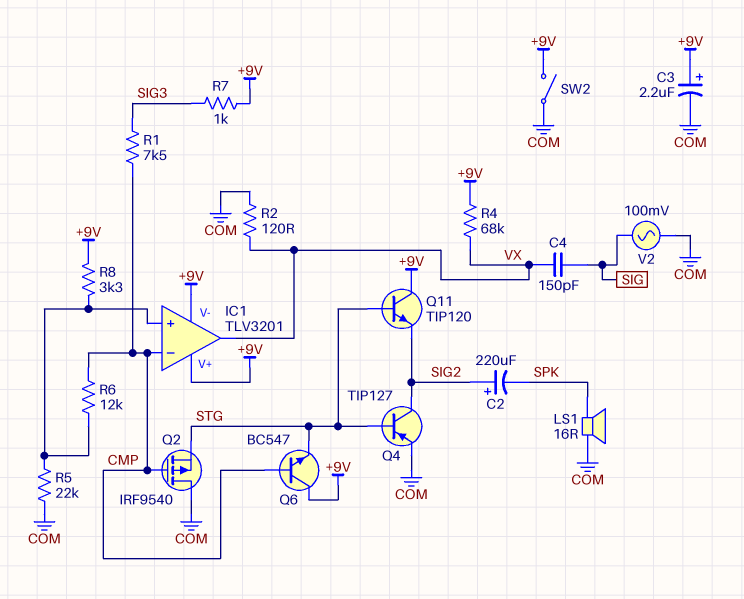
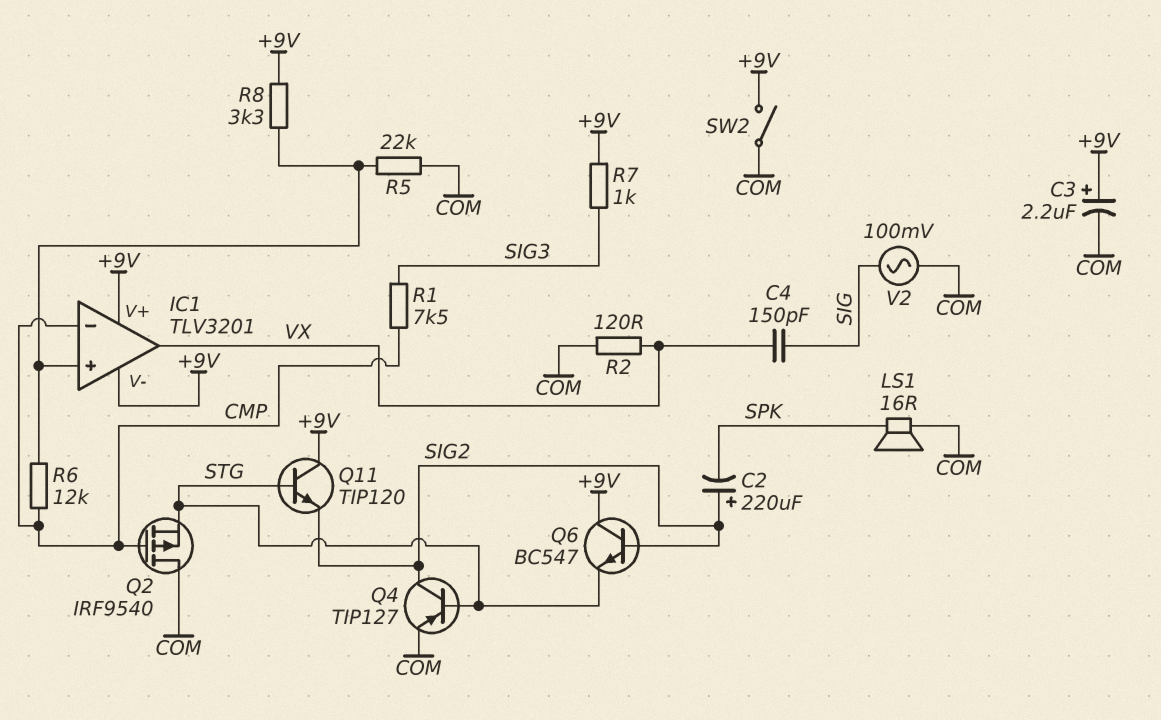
Q6: NPN BC547 (B CMP, C +9V, E STG) -> NPN BC547 (B SIG2, C +9V, E STG)
R4: 68k (+9V, VX) -> none

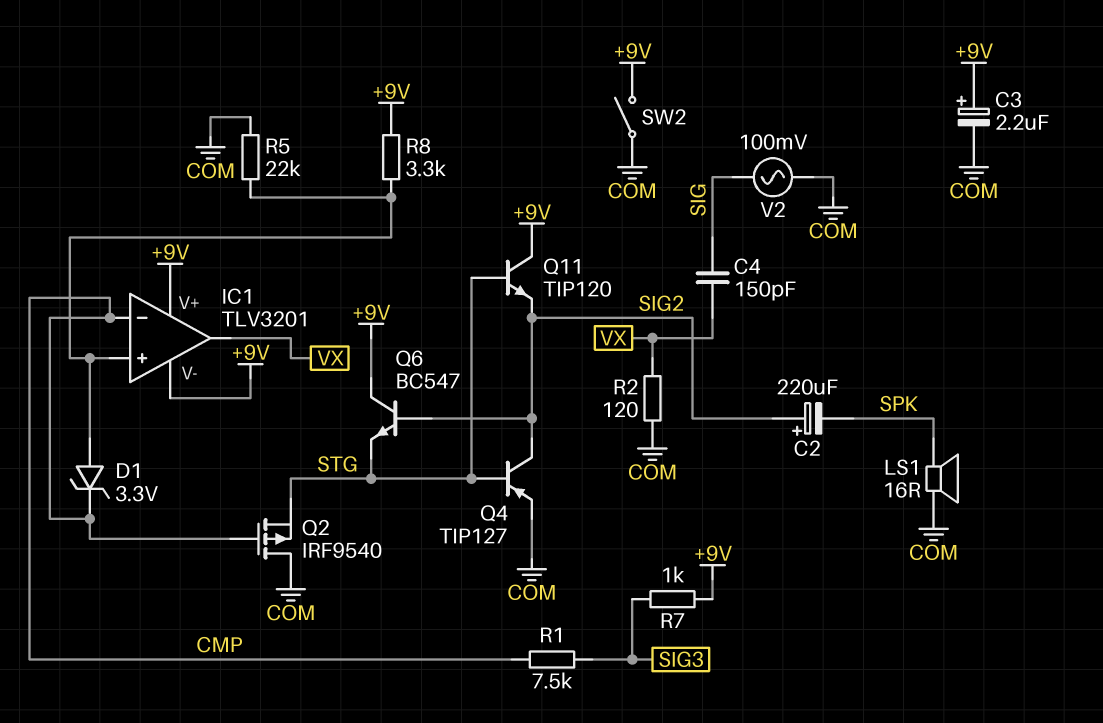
D1: none -> zener 3.3V (A IC1/in+, K CMP)
R6: 12k (CMP, IC1/in+) -> none

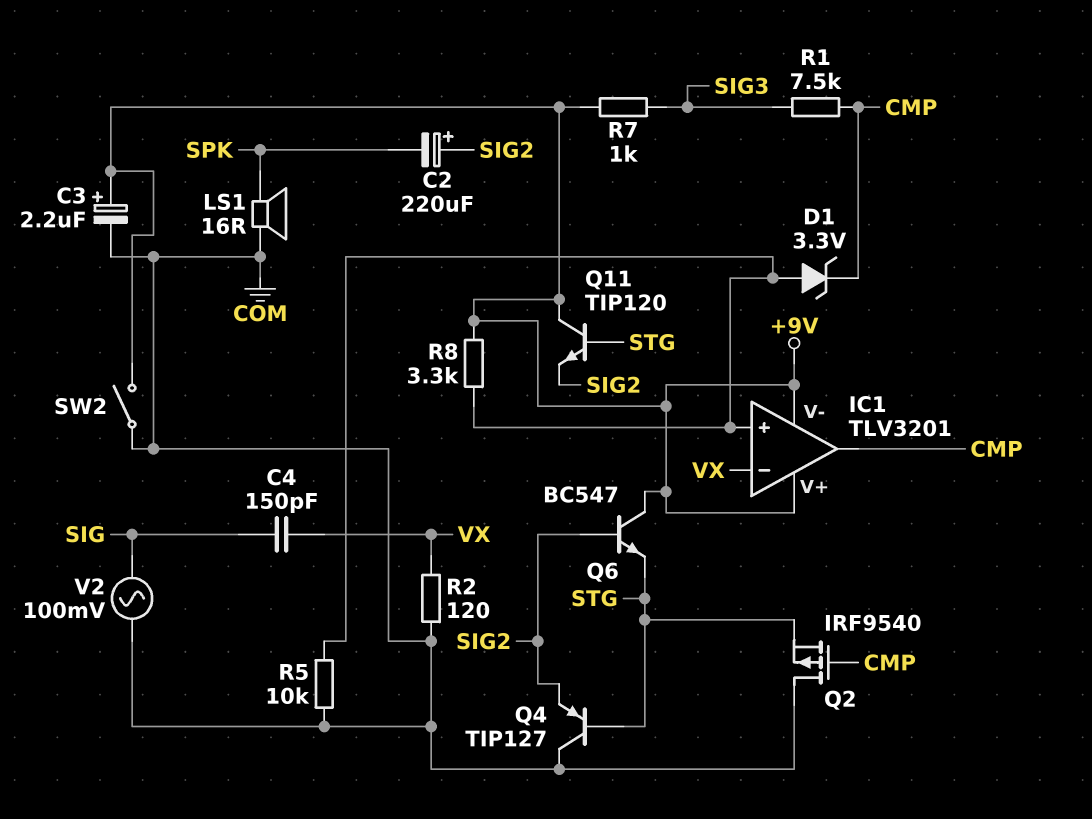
IC1 pin in-: CMP -> VX
IC1 pin out: VX -> CMP
Q4: PNP TIP127 (B STG, C SIG2, E COM) -> PNP TIP127 (B STG, C COM, E SIG2)
R5: 22k (COM, IC1/in+) -> 10k (COM, IC1/in+)

